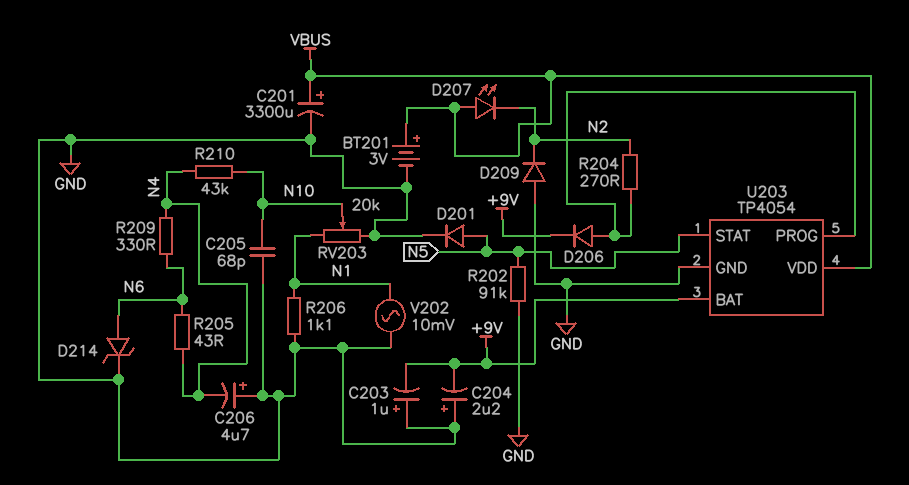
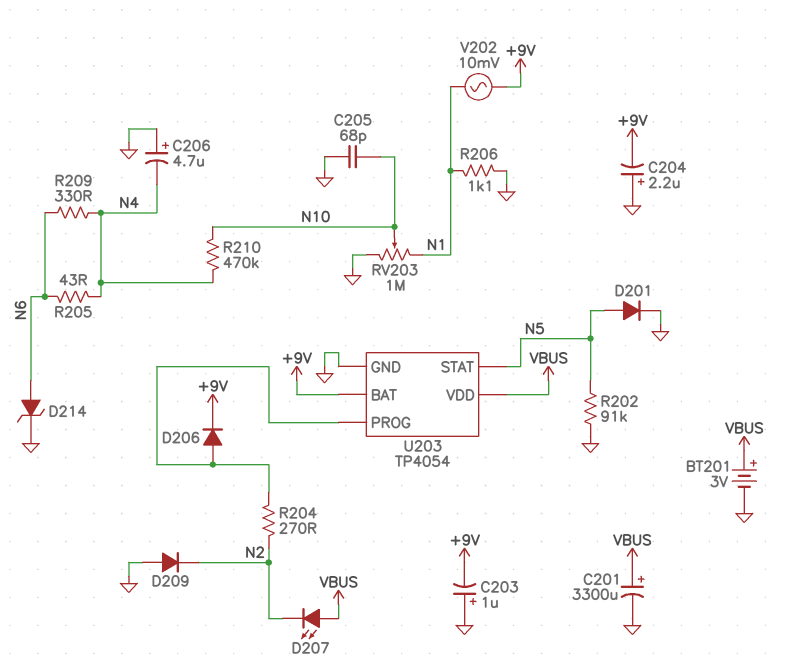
R210: 43k (N4, N10) -> 470k (N4, N10)
RV203: 20k (GND, N1, wiper N10) -> 1M (GND, N1, wiper N10)
V202: AC 10mV (GND, N1) -> AC 10mV (+9V, N1)

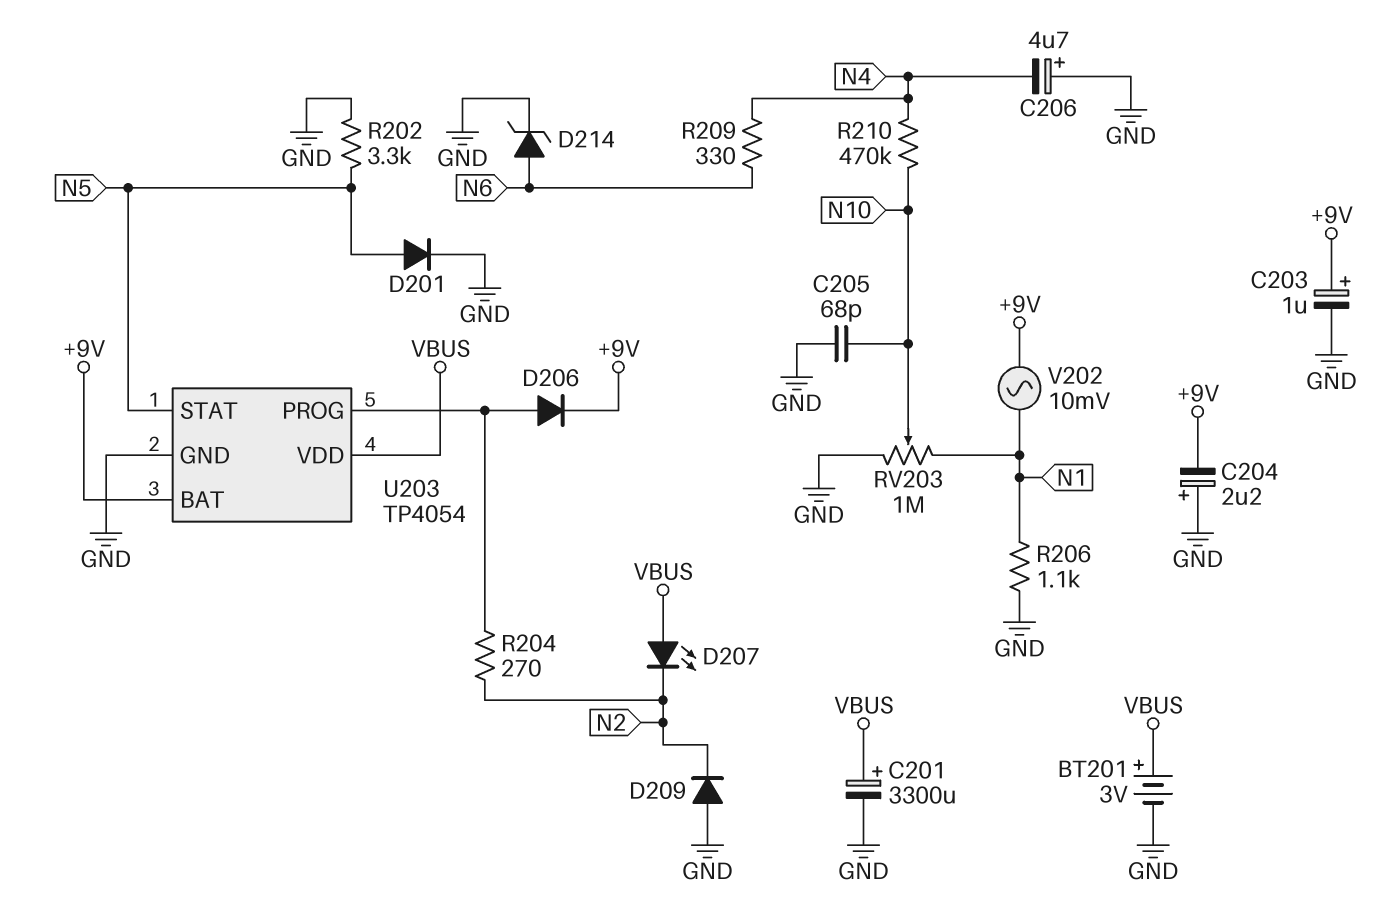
C203: 1uF (plus GND, minus +9V) -> 1uF (plus +9V, minus GND)
R202: 91k (GND, N5) -> 3.3k (GND, N5)
R205: 43 (N4, N6) -> none

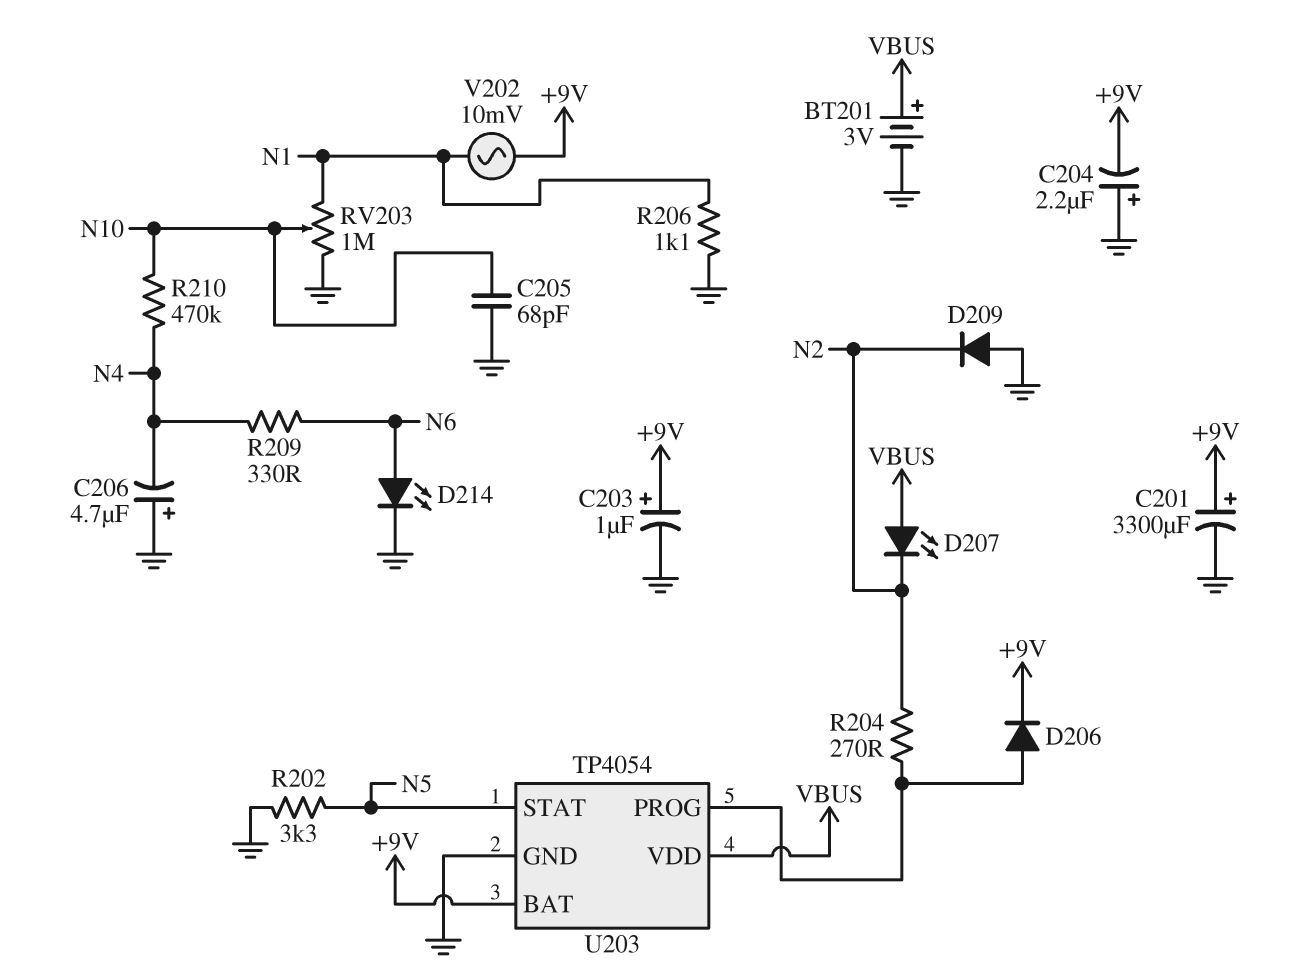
C201: 3300uF (plus VBUS, minus GND) -> 3300uF (plus +9V, minus GND)
D201: diode (A N5, K GND) -> none
D214: zener (A N6, K GND) -> LED (A N6, K GND)

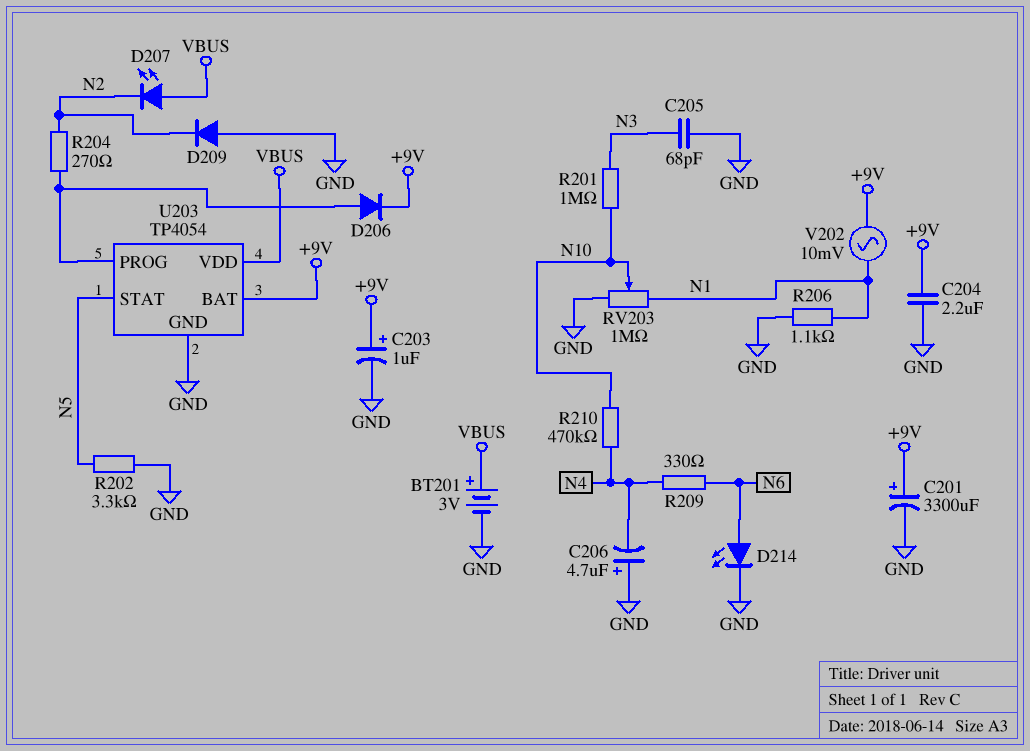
C204: 2.2uF (plus GND, minus +9V) -> 2.2uF (+9V, GND)
C205: 68pF (GND, N10) -> 68pF (GND, N3)
R201: none -> 1M (N3, N10)

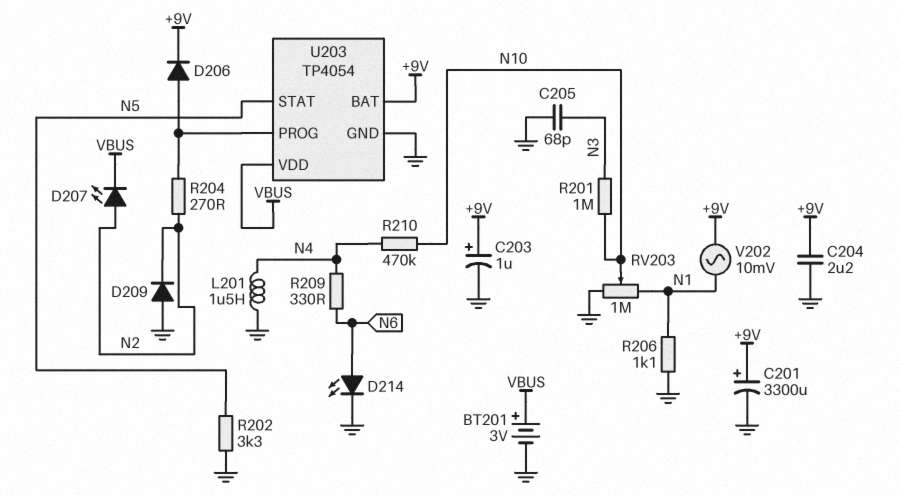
C206: 4.7uF (plus GND, minus N4) -> none
D207: LED (A VBUS, K N2) -> LED (A N2, K VBUS)
L201: none -> 1.5uH (GND, N4)

